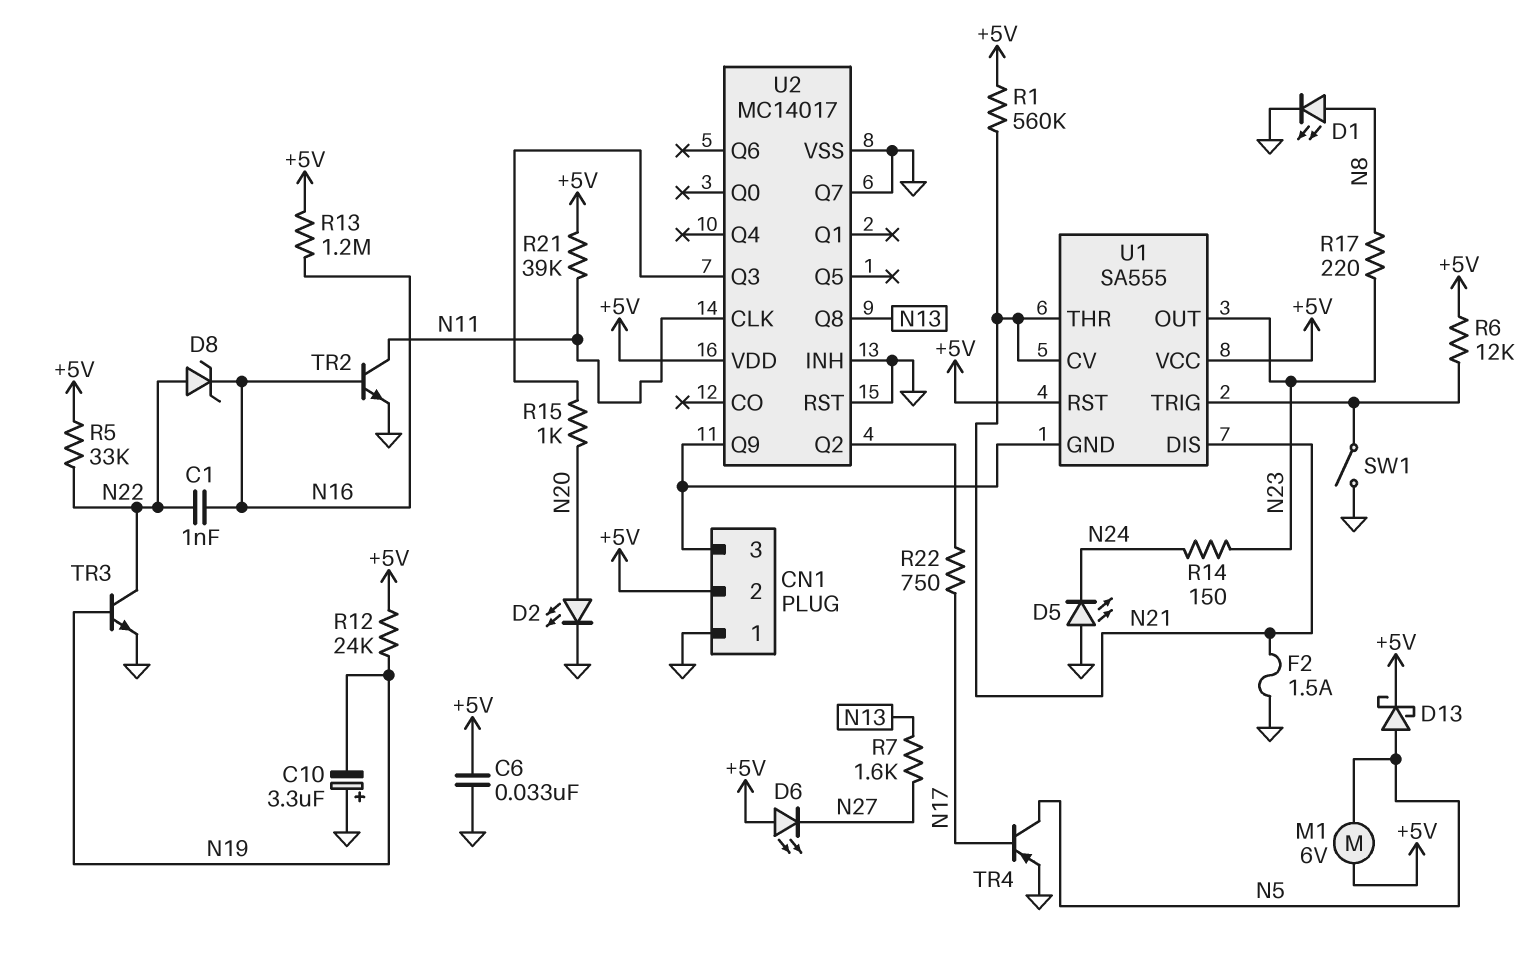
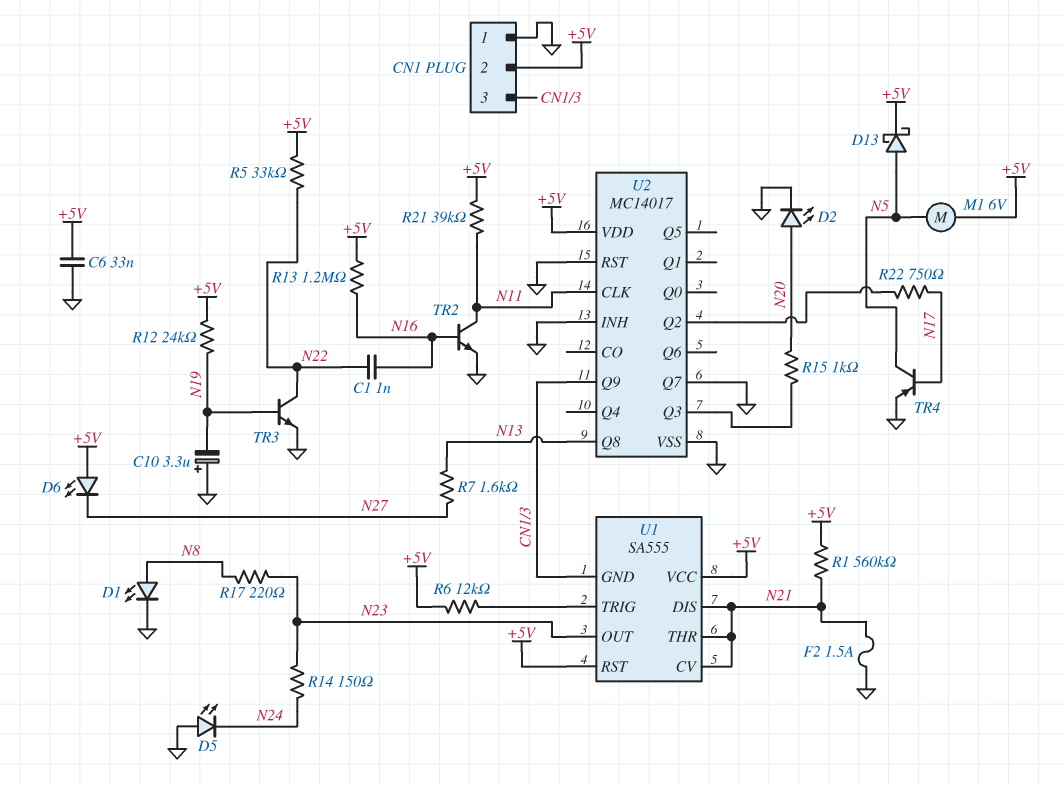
D8: zener (A N22, K N16) -> none
SW1: switch (GND, U1/TRIG) -> none

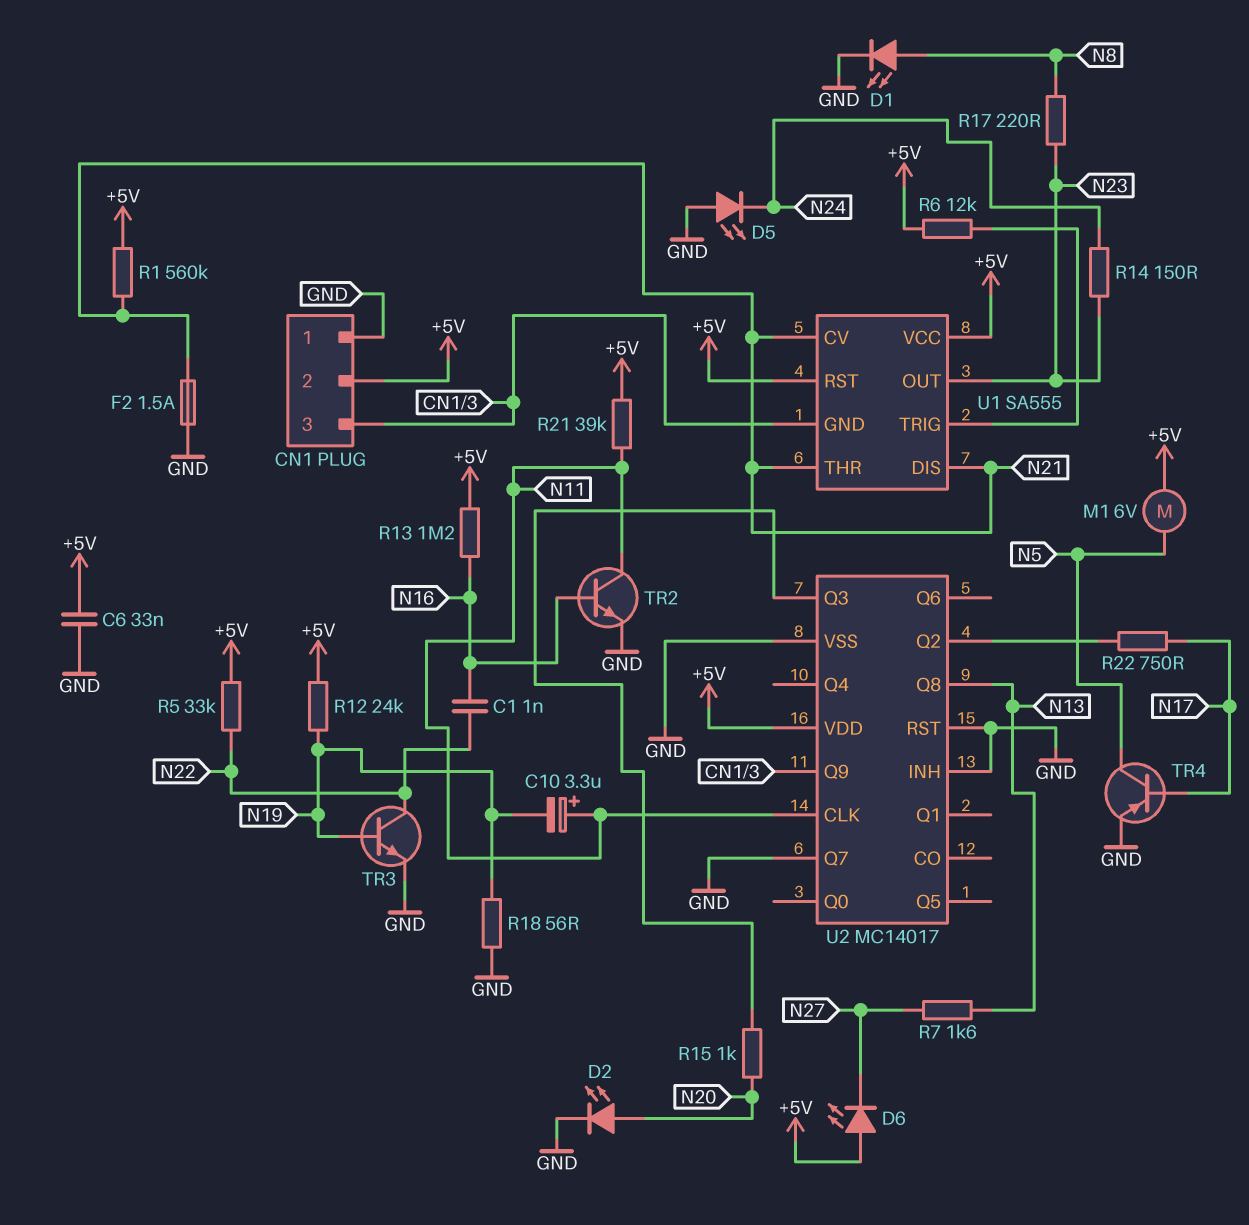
C10: 3.3uF (plus GND, minus N19) -> 3.3uF (plus N11, minus N19)
D13: schottky (A N5, K +5V) -> none
R18: none -> 56 (GND, N19)

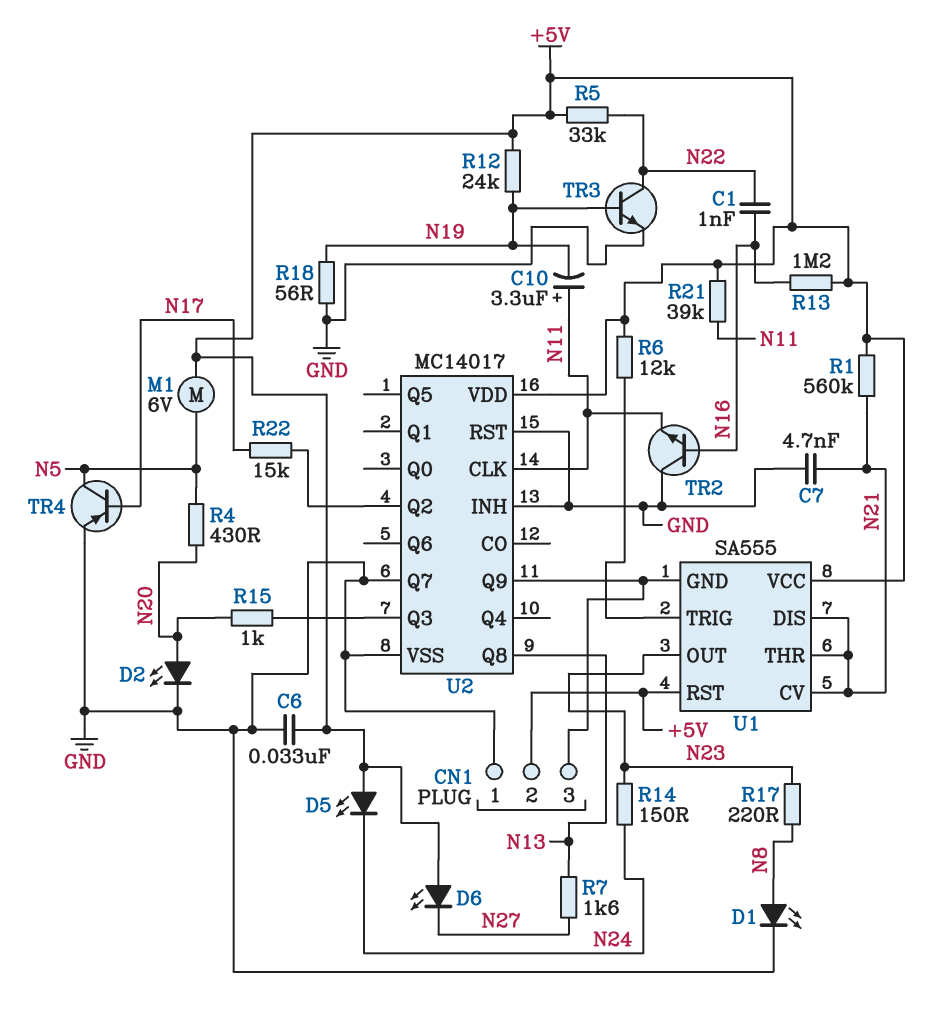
C7: none -> 4.7nF (GND, N21)
D5: LED (A GND, K N24) -> LED (A +5V, K N24)
F2: 1.5A (GND, N21) -> none
R4: none -> 430 (N5, N20)
R22: 750 (N17, U2/Q2) -> 15k (N17, U2/Q2)
TR2: NPN (B N16, C N11, E GND) -> NPN (B N16, C GND, E N11)

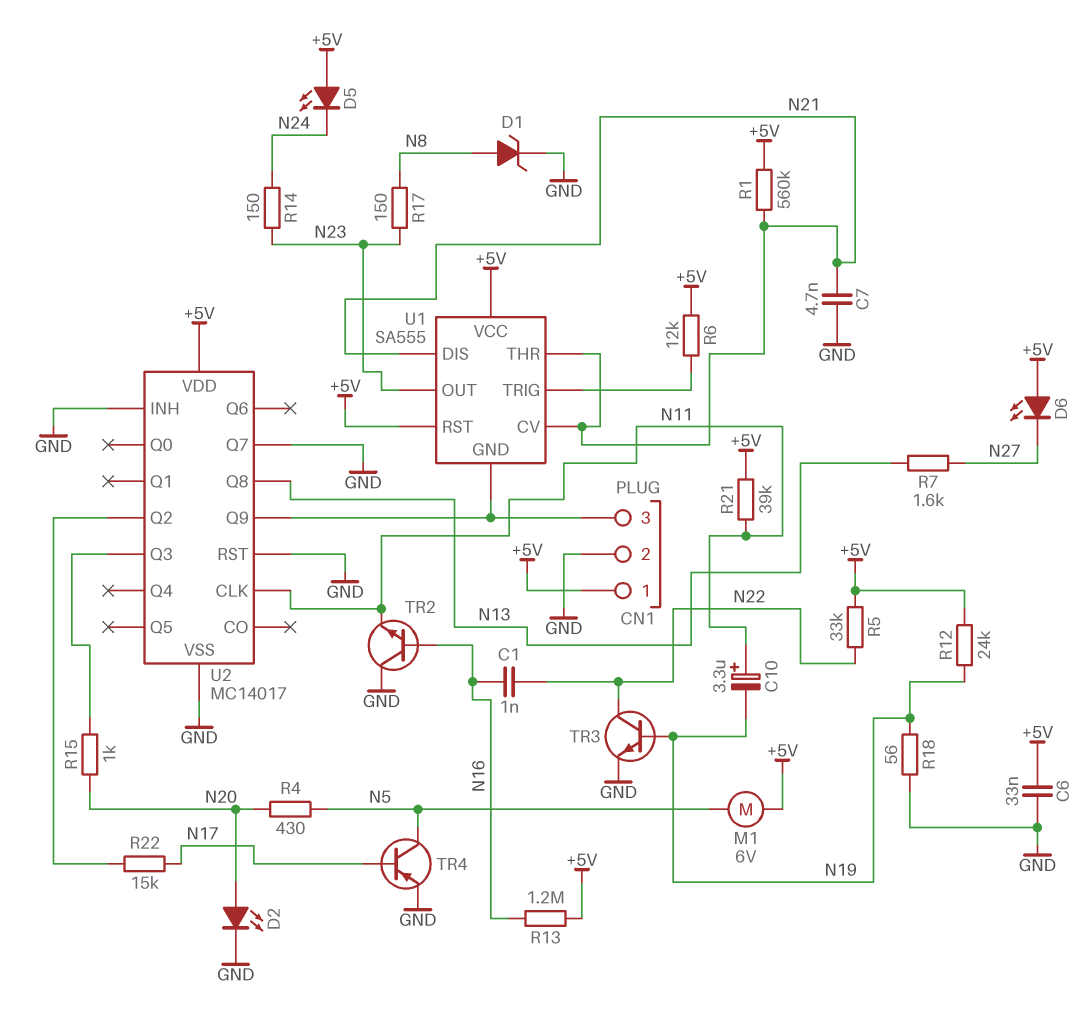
CN1 pin 1: GND -> +5V
CN1 pin 2: +5V -> GND
D1: LED (A N8, K GND) -> zener (A N8, K GND)
R17: 220 (N8, N23) -> 150 (N8, N23)

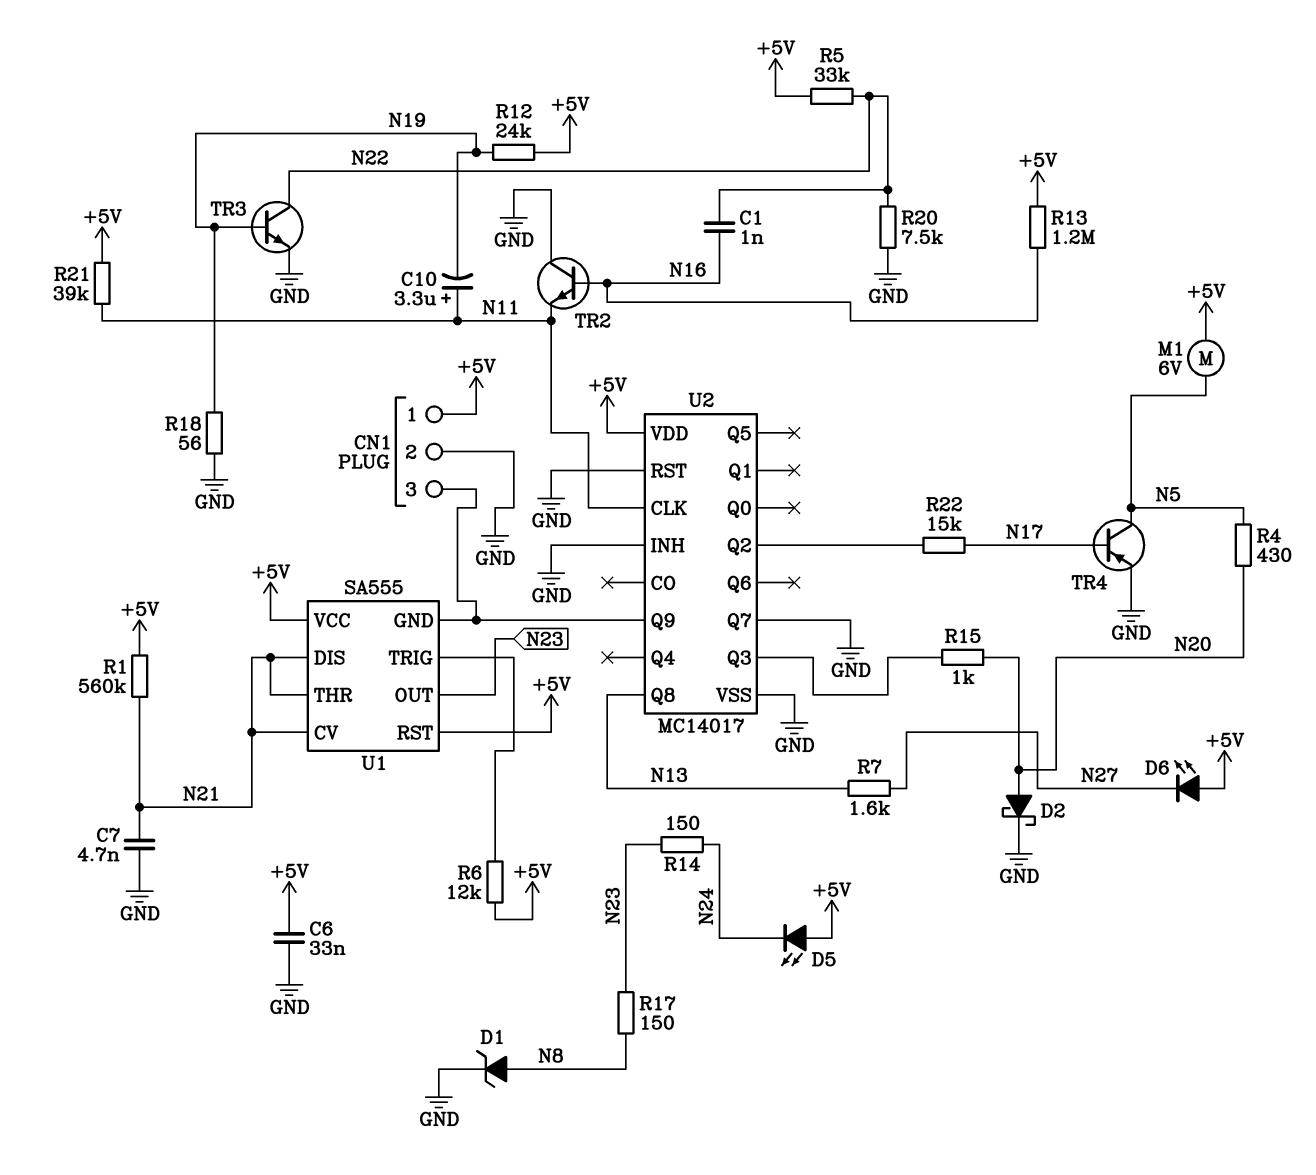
D2: LED (A N20, K GND) -> schottky (A N20, K GND)
R20: none -> 7.5k (GND, N22)

